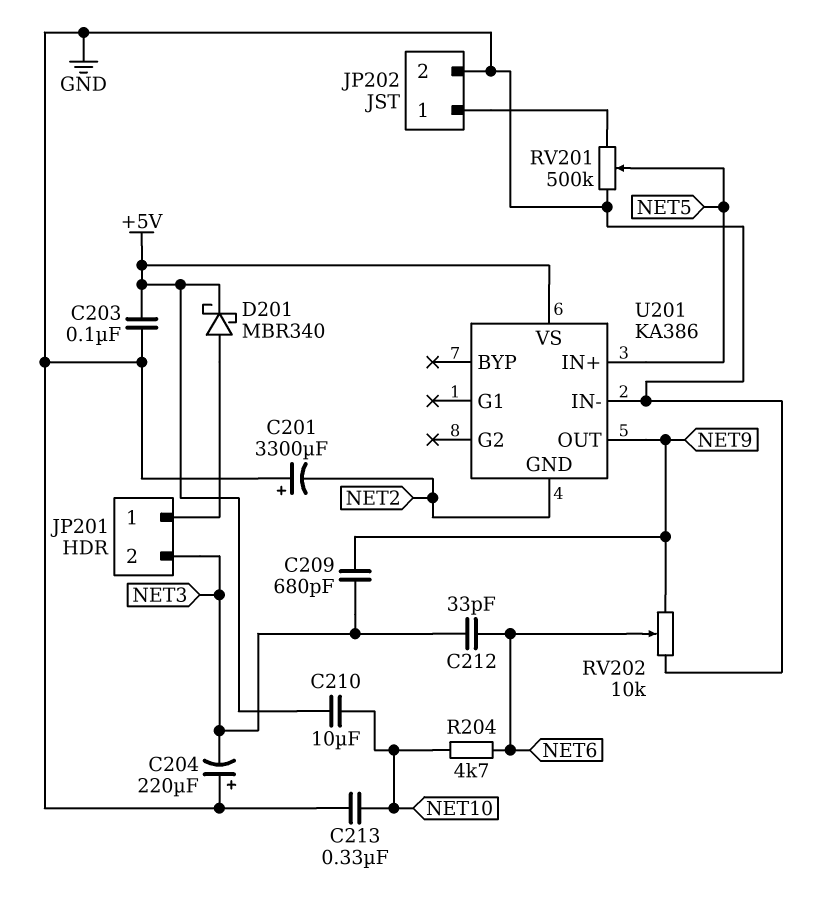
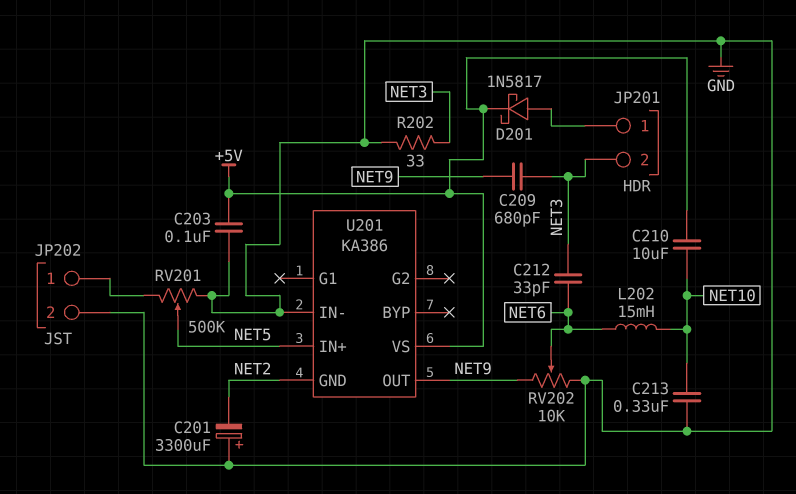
C204: 220uF (plus GND, minus NET3) -> none
D201: schottky MBR340 (A JP201/1, K +5V) -> schottky 1N5817 (A JP201/1, K +5V)
L202: none -> 15mH (NET6, NET10)
R202: none -> 33 (GND, NET3)
R204: 4.7k (NET6, NET10) -> none

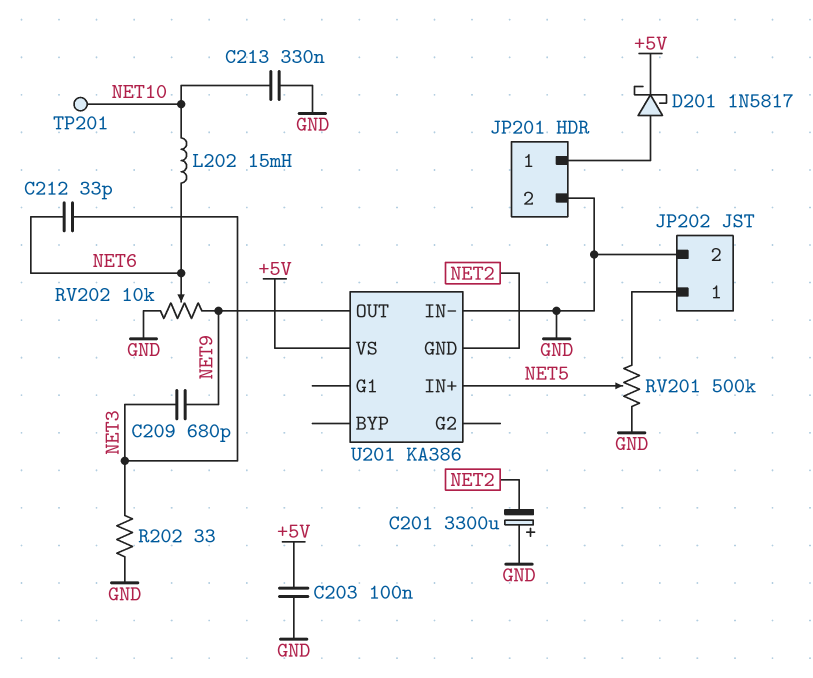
C210: 10uF (+5V, NET10) -> none
JP201 pin 2: NET3 -> GND
TP201: none -> test point (NET10)

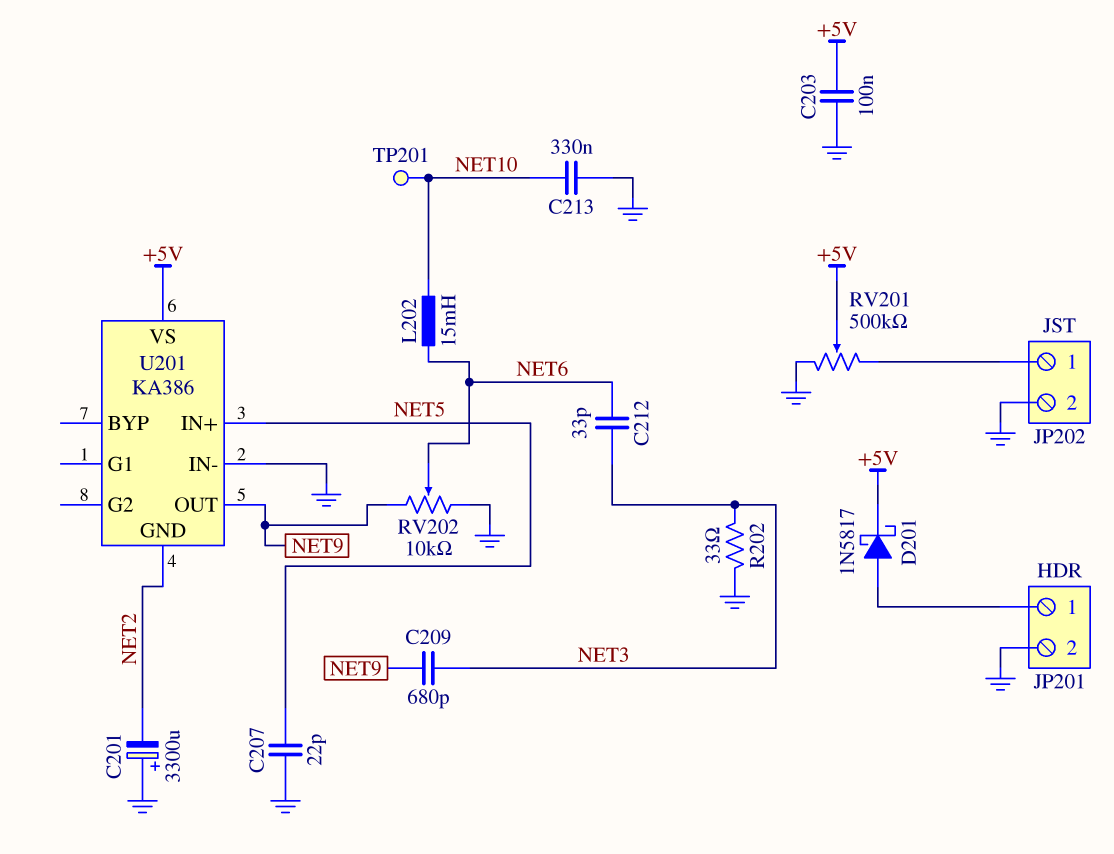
C207: none -> 22pF (GND, NET5)
RV201: 500k (GND, JP202/1, wiper NET5) -> 500k (GND, JP202/1, wiper +5V)

